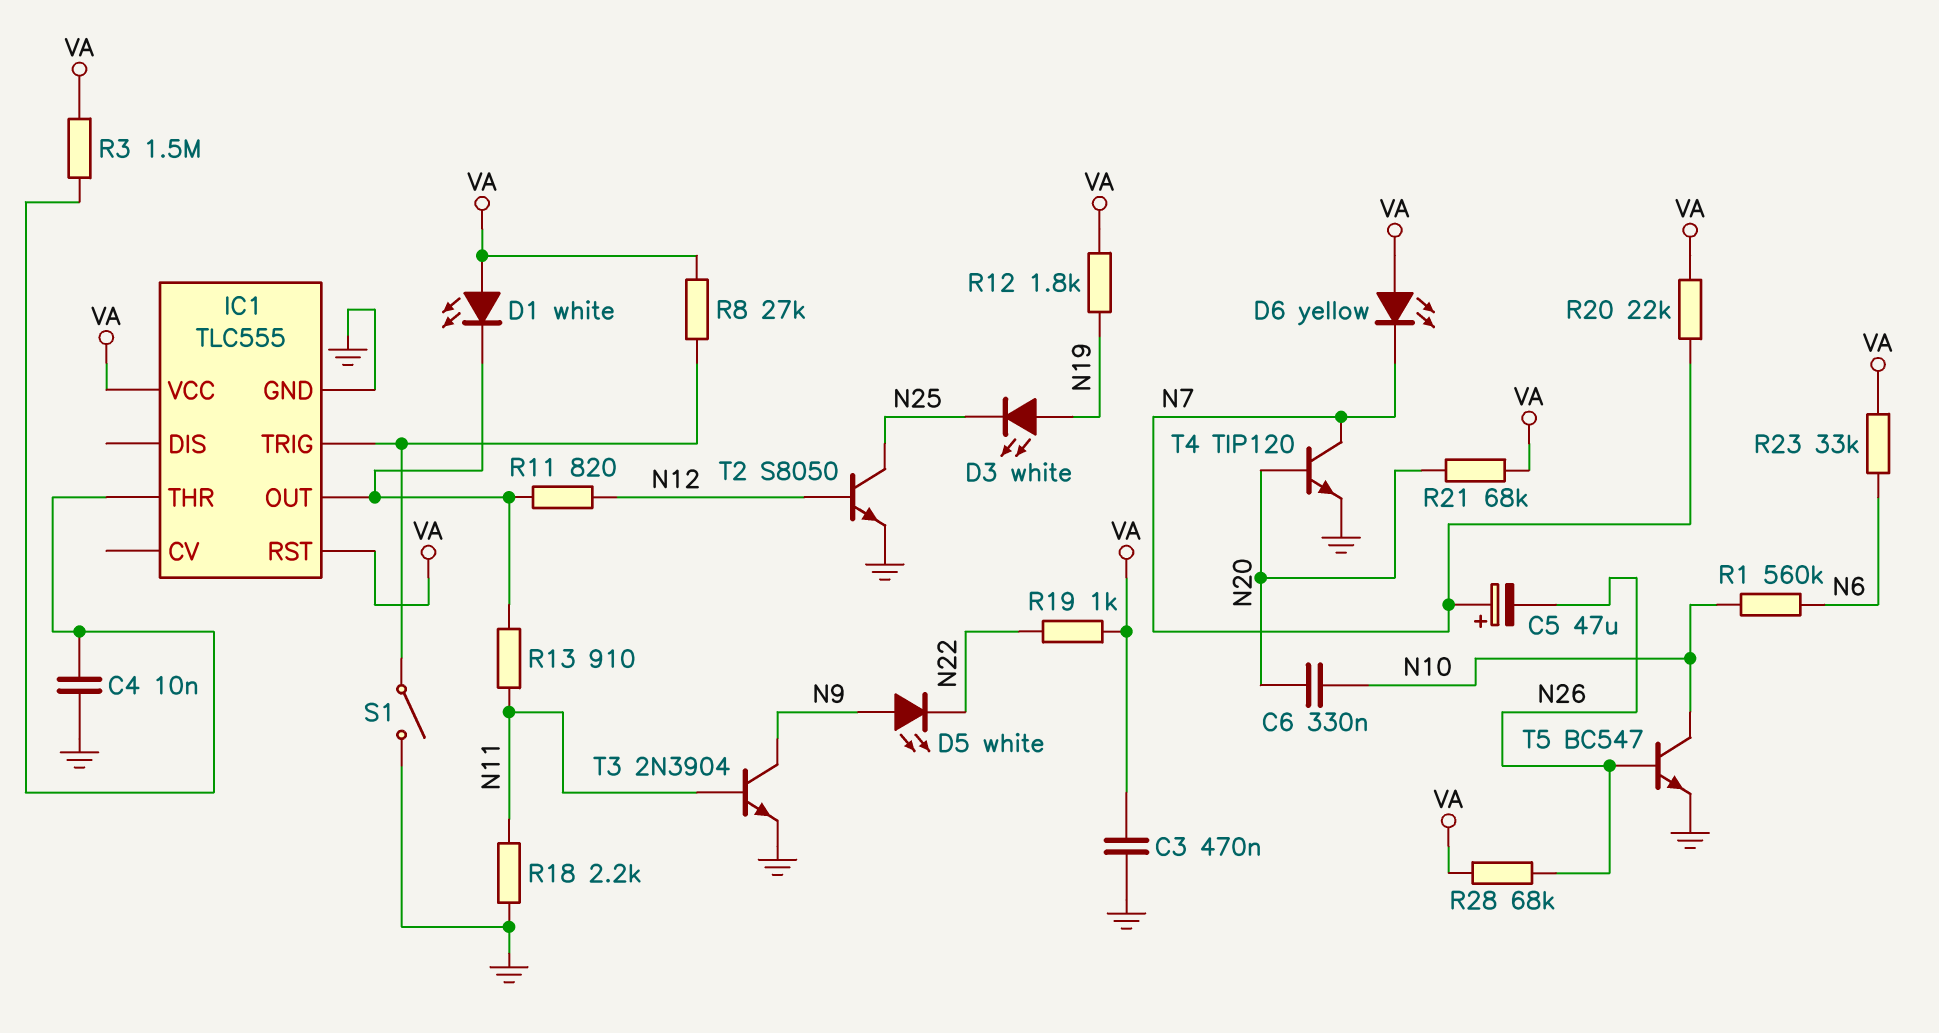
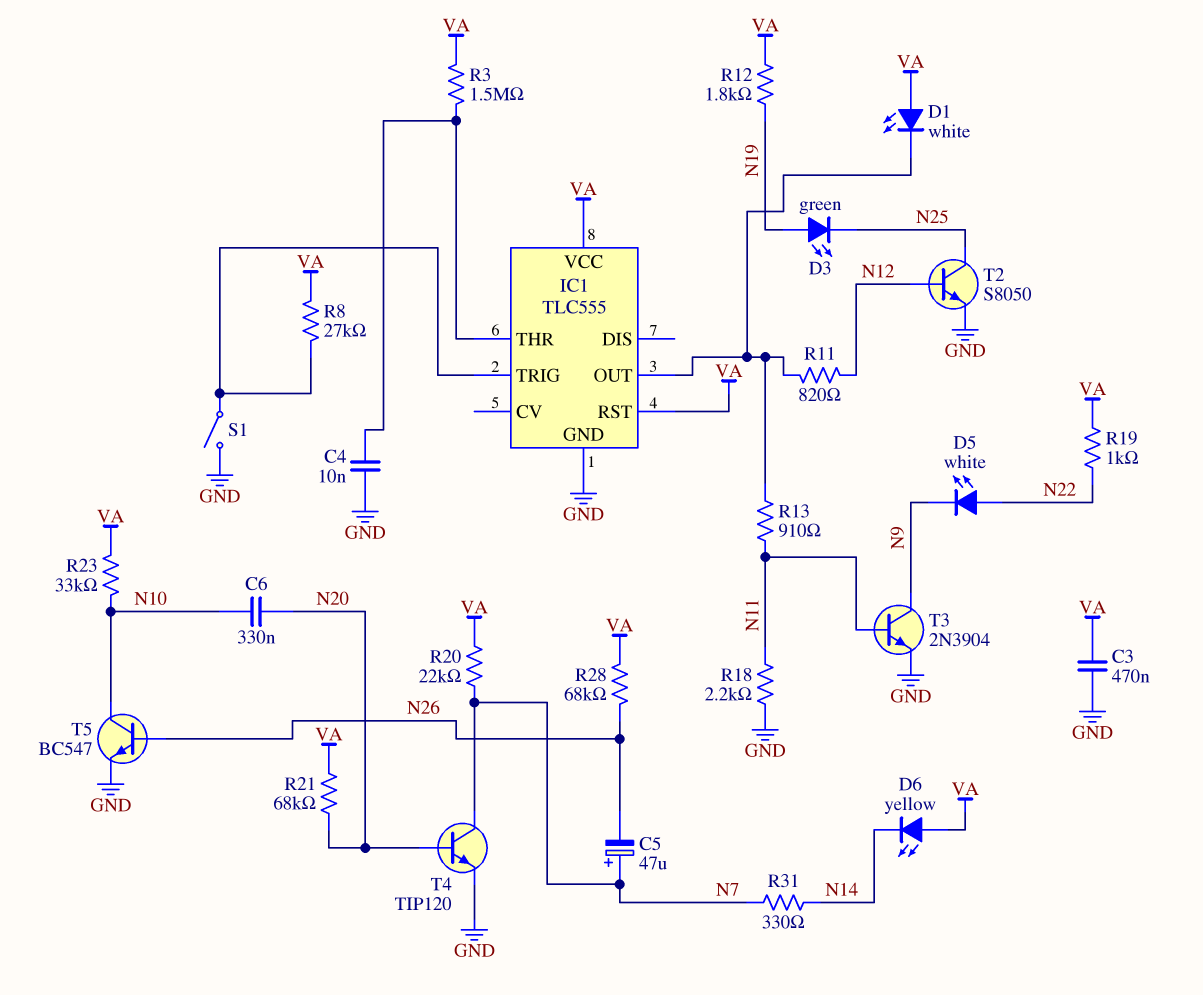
D3: LED white (A N19, K N25) -> LED green (A N19, K N25)
D5: LED white (A N9, K N22) -> LED white (A N22, K N9)
D6: LED yellow (A VA, K N7) -> LED yellow (A VA, K N14)
R1: 560k (N6, N10) -> none
R23: 33k (N6, VA) -> 33k (N10, VA)
R31: none -> 330 (N7, N14)

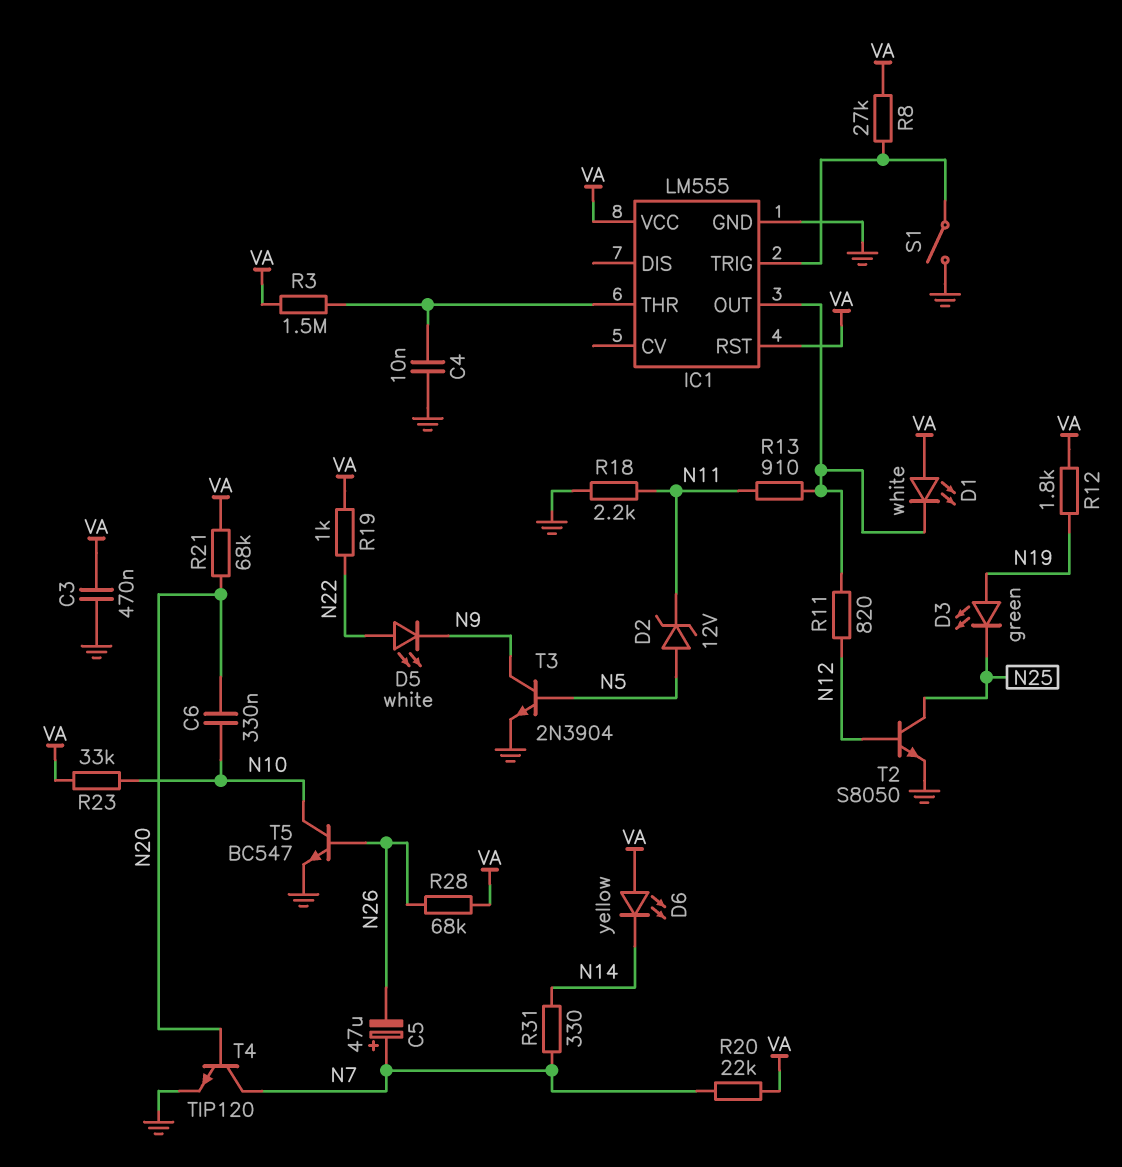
D2: none -> zener 12V (A N5, K N11)
IC1: TLC555 -> LM555
T3: NPN 2N3904 (B N11, C N9, E GND) -> NPN 2N3904 (B N5, C N9, E GND)

